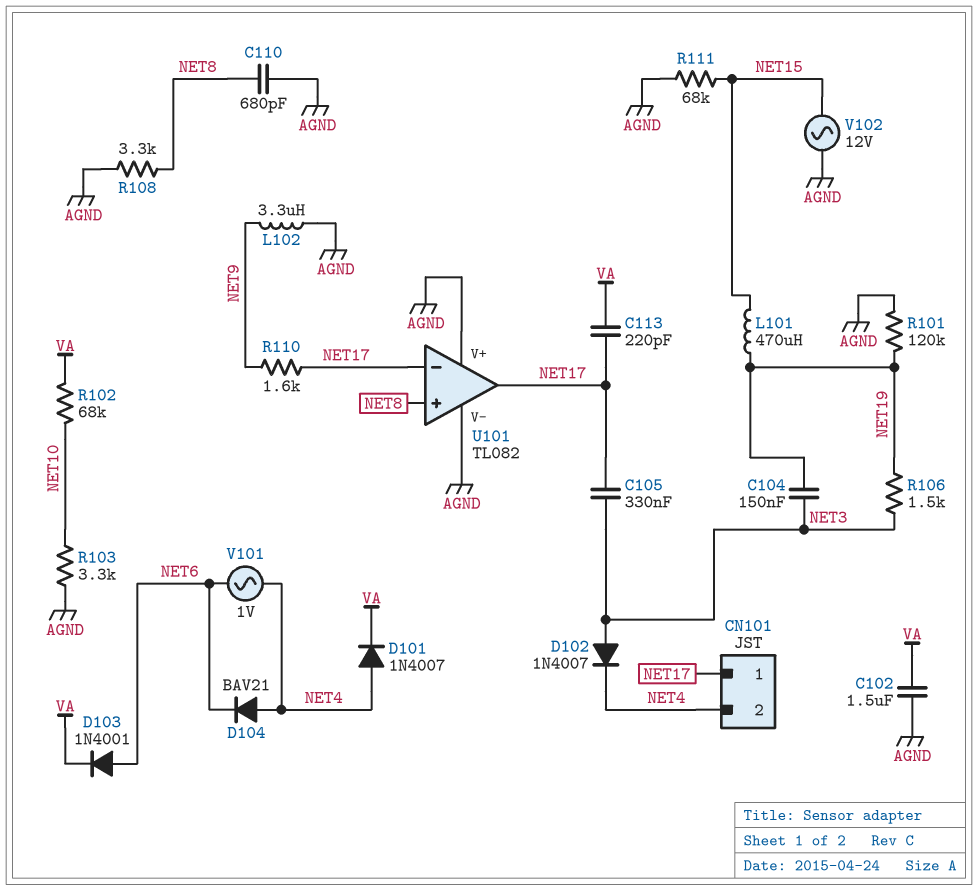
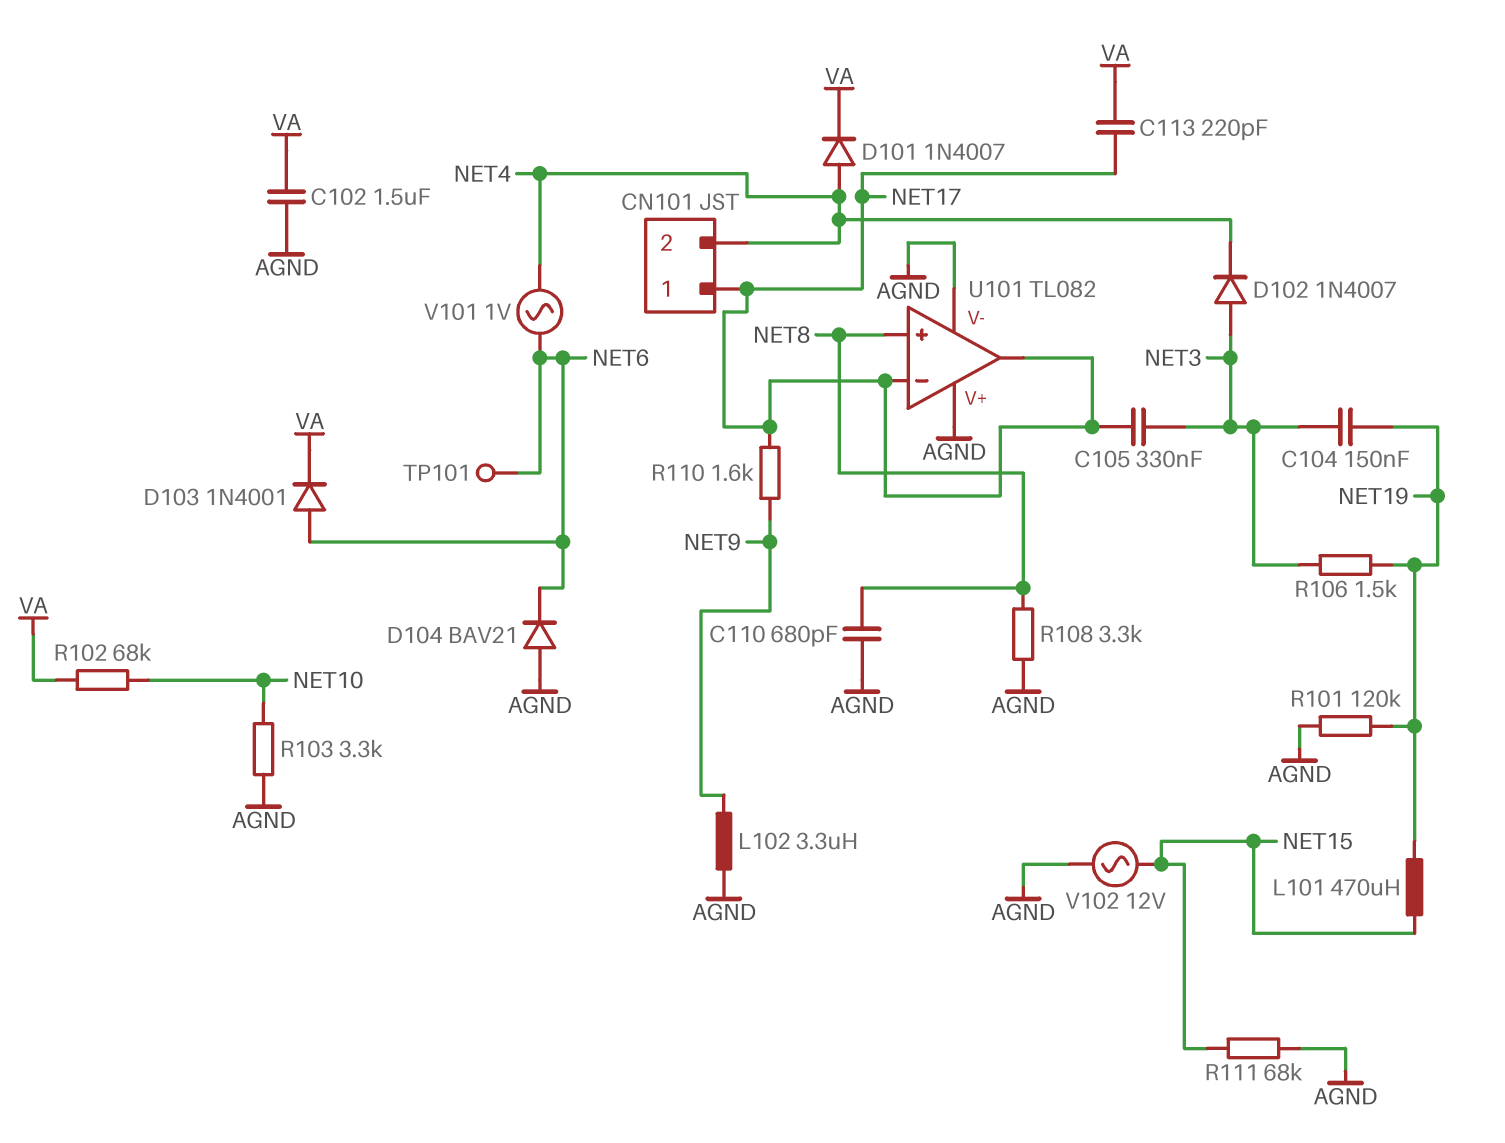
D104: diode BAV21 (A NET4, K NET6) -> diode BAV21 (A AGND, K NET6)
TP101: none -> test point (NET6)

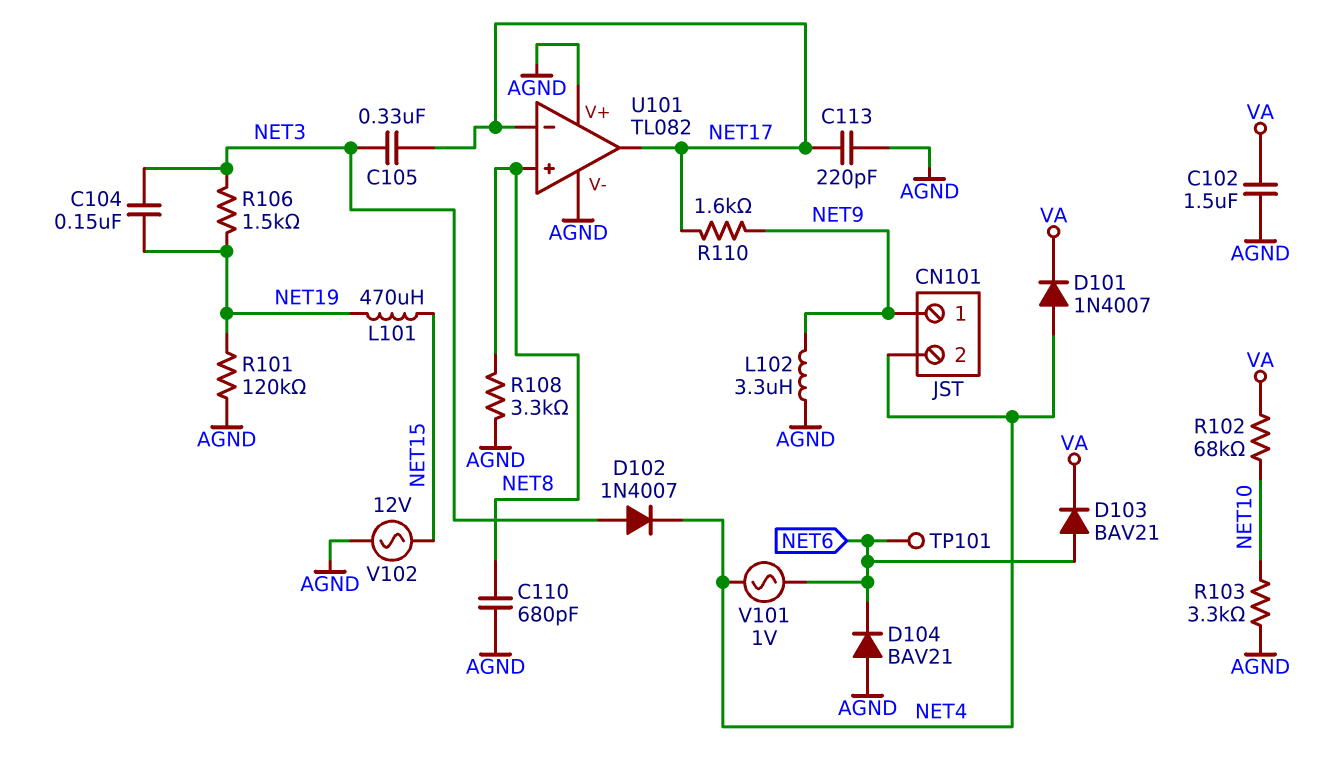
C113: 220pF (NET17, VA) -> 220pF (AGND, NET17)
CN101 pin 1: NET17 -> NET9
D103: diode 1N4001 (A NET6, K VA) -> diode BAV21 (A NET6, K VA)
R111: 68k (AGND, NET15) -> none

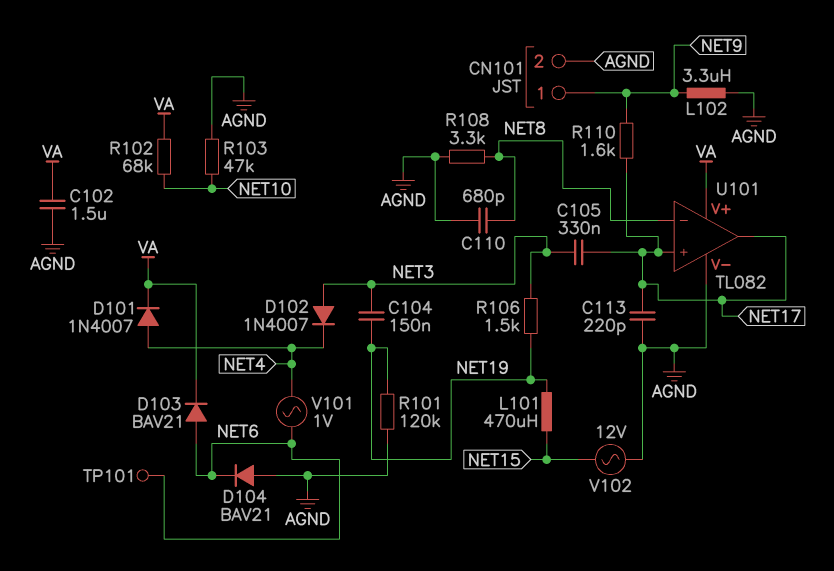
CN101 pin 2: NET4 -> AGND
R103: 3.3k (AGND, NET10) -> 47k (AGND, NET10)
U101 pin V+: AGND -> VA
U101 pin in+: NET8 -> NET17
U101 pin in-: NET17 -> NET8

